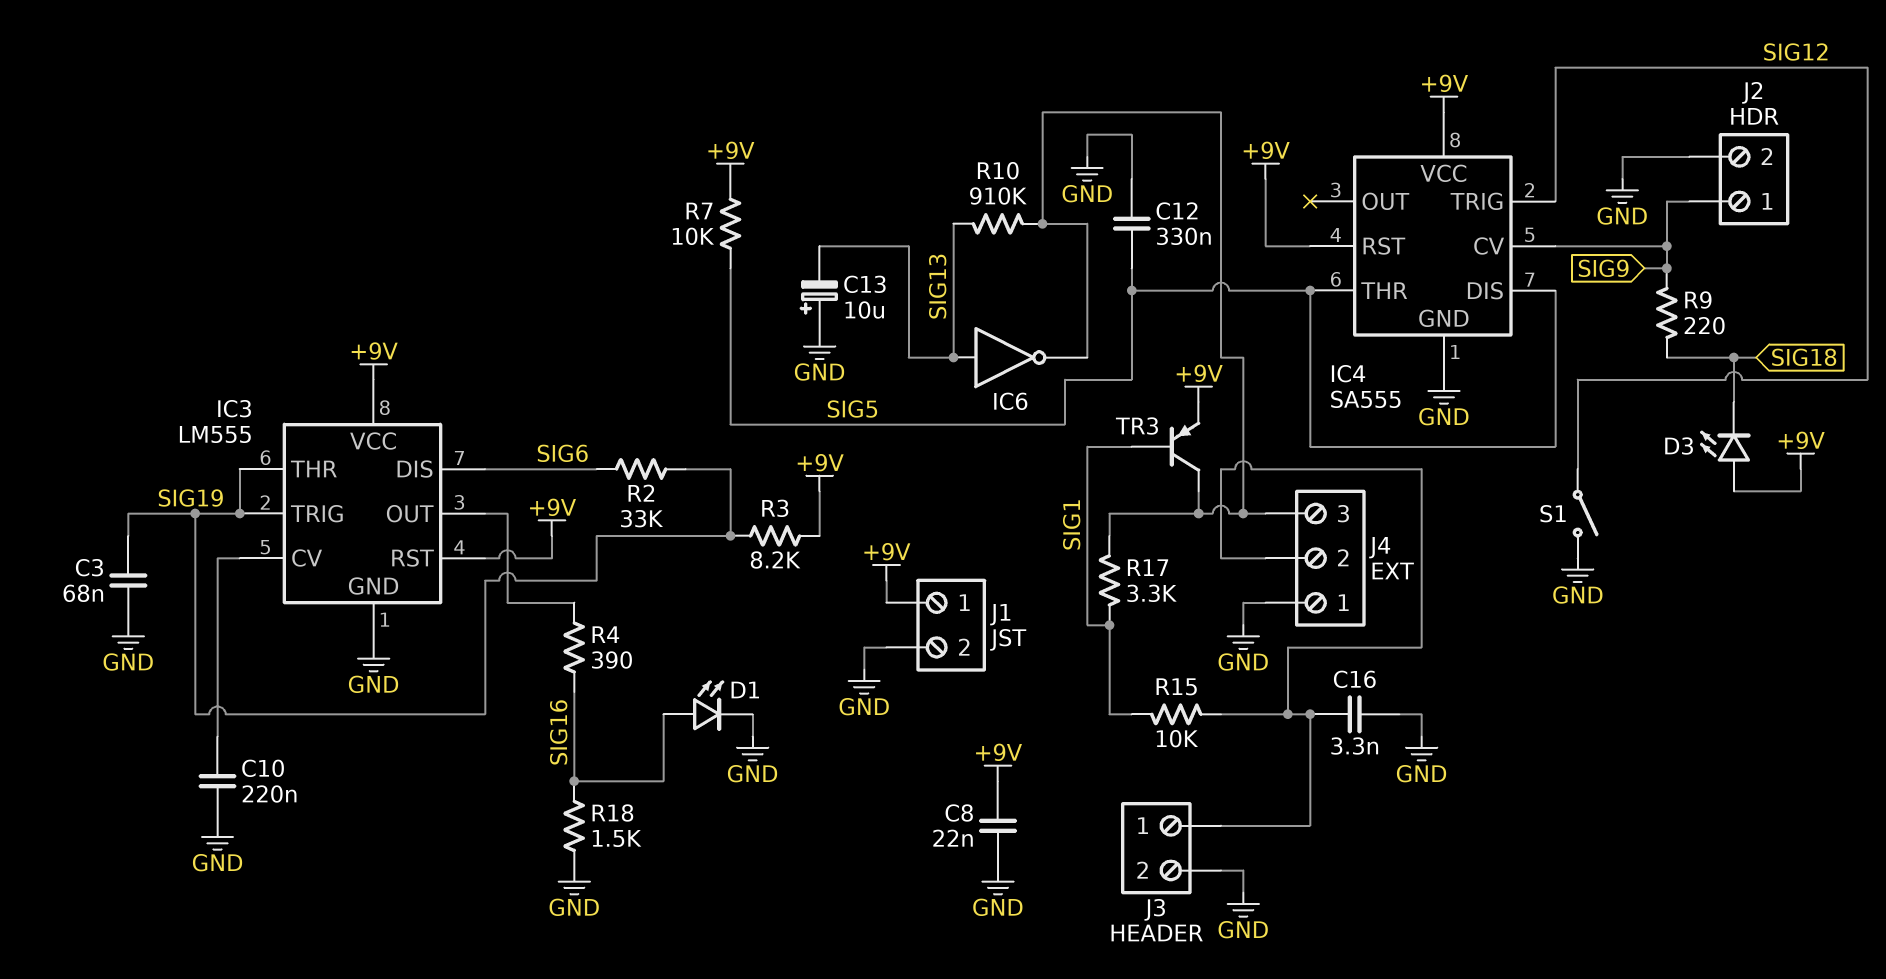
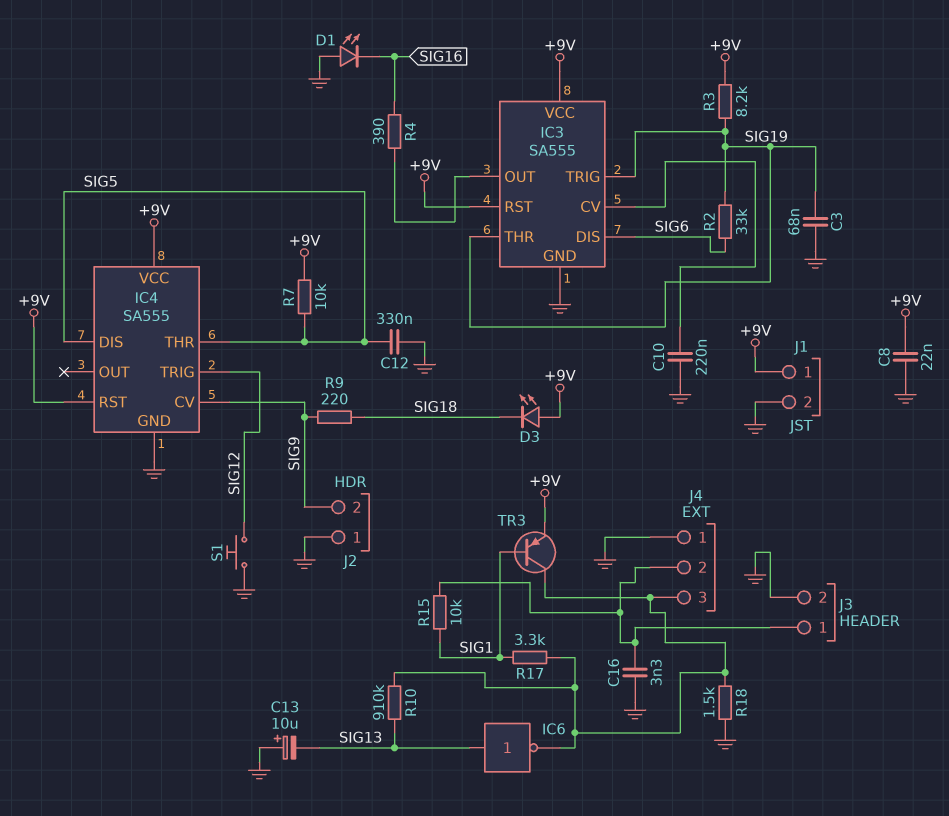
D1: LED (A SIG16, K GND) -> LED (A GND, K SIG16)
IC3: LM555 -> SA555
J2 pin 1: SIG9 -> GND
J2 pin 2: GND -> SIG9
R18: 1.5k (GND, SIG16) -> 1.5k (GND, J4/3)
S1: switch (GND, SIG12) -> button (GND, SIG12)

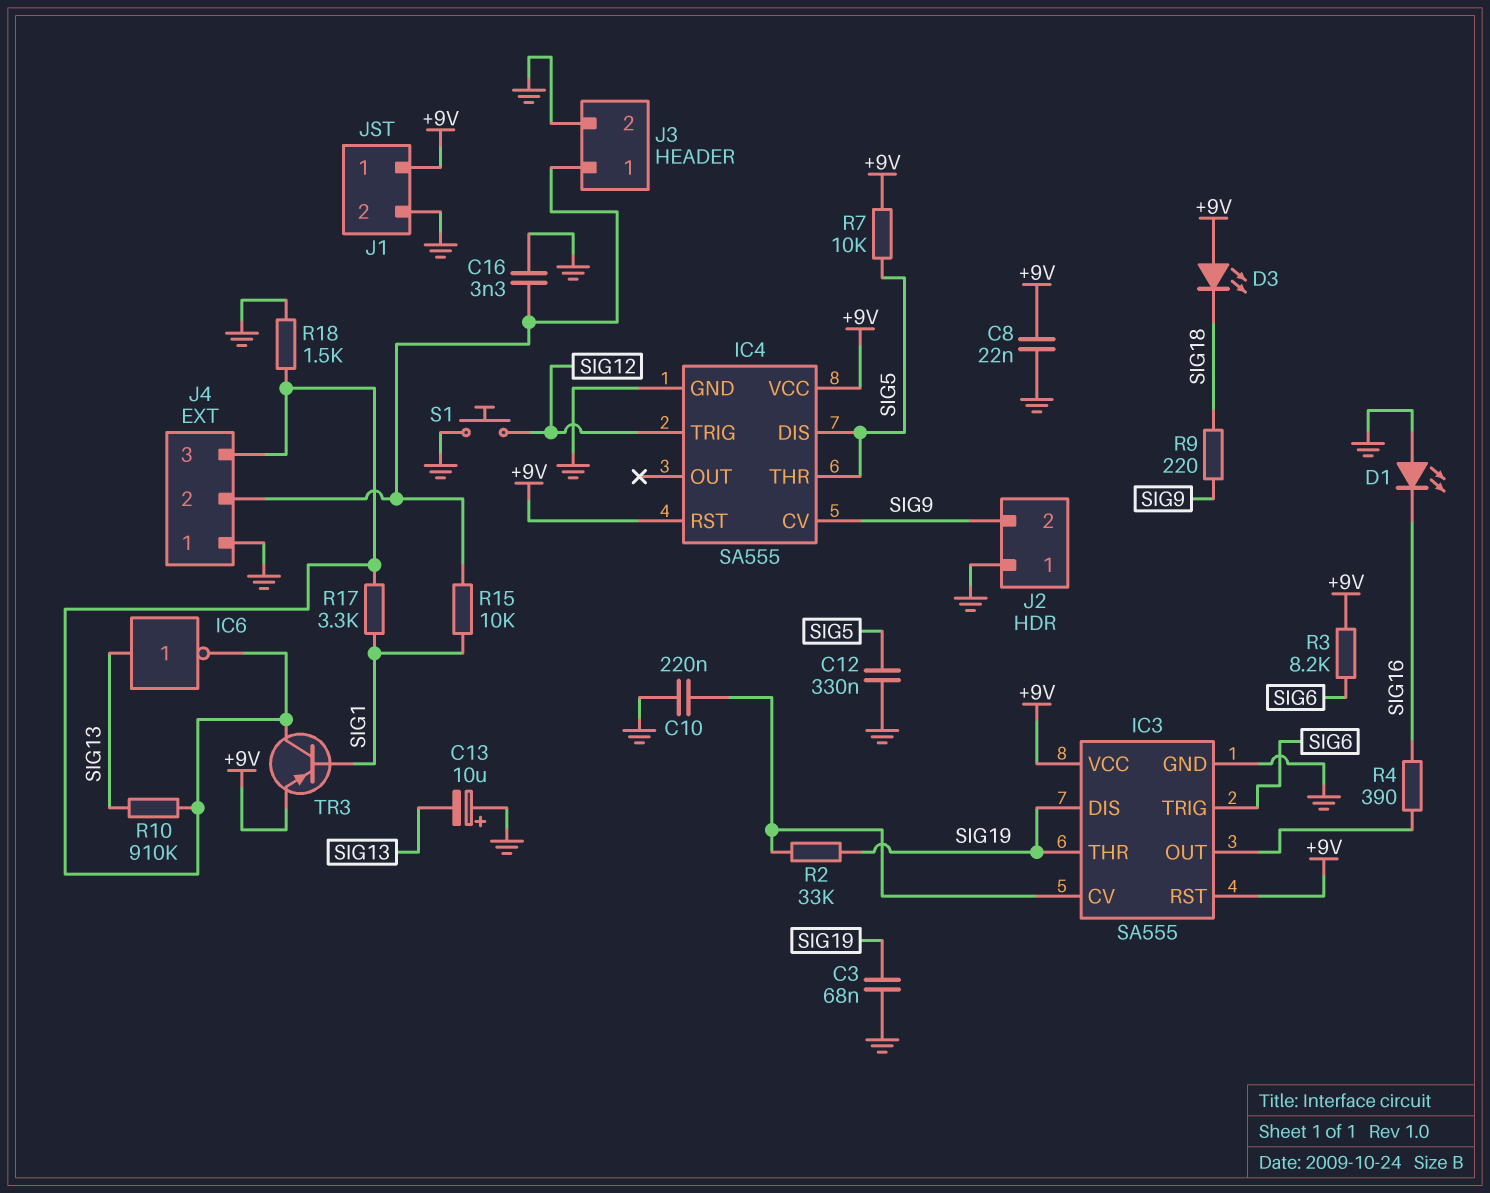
IC3 pin DIS: SIG6 -> SIG19
IC3 pin TRIG: SIG19 -> SIG6
R2: 33k (SIG6, SIG19) -> 33k (IC3/CV, SIG19)
R3: 8.2k (+9V, SIG19) -> 8.2k (+9V, SIG6)

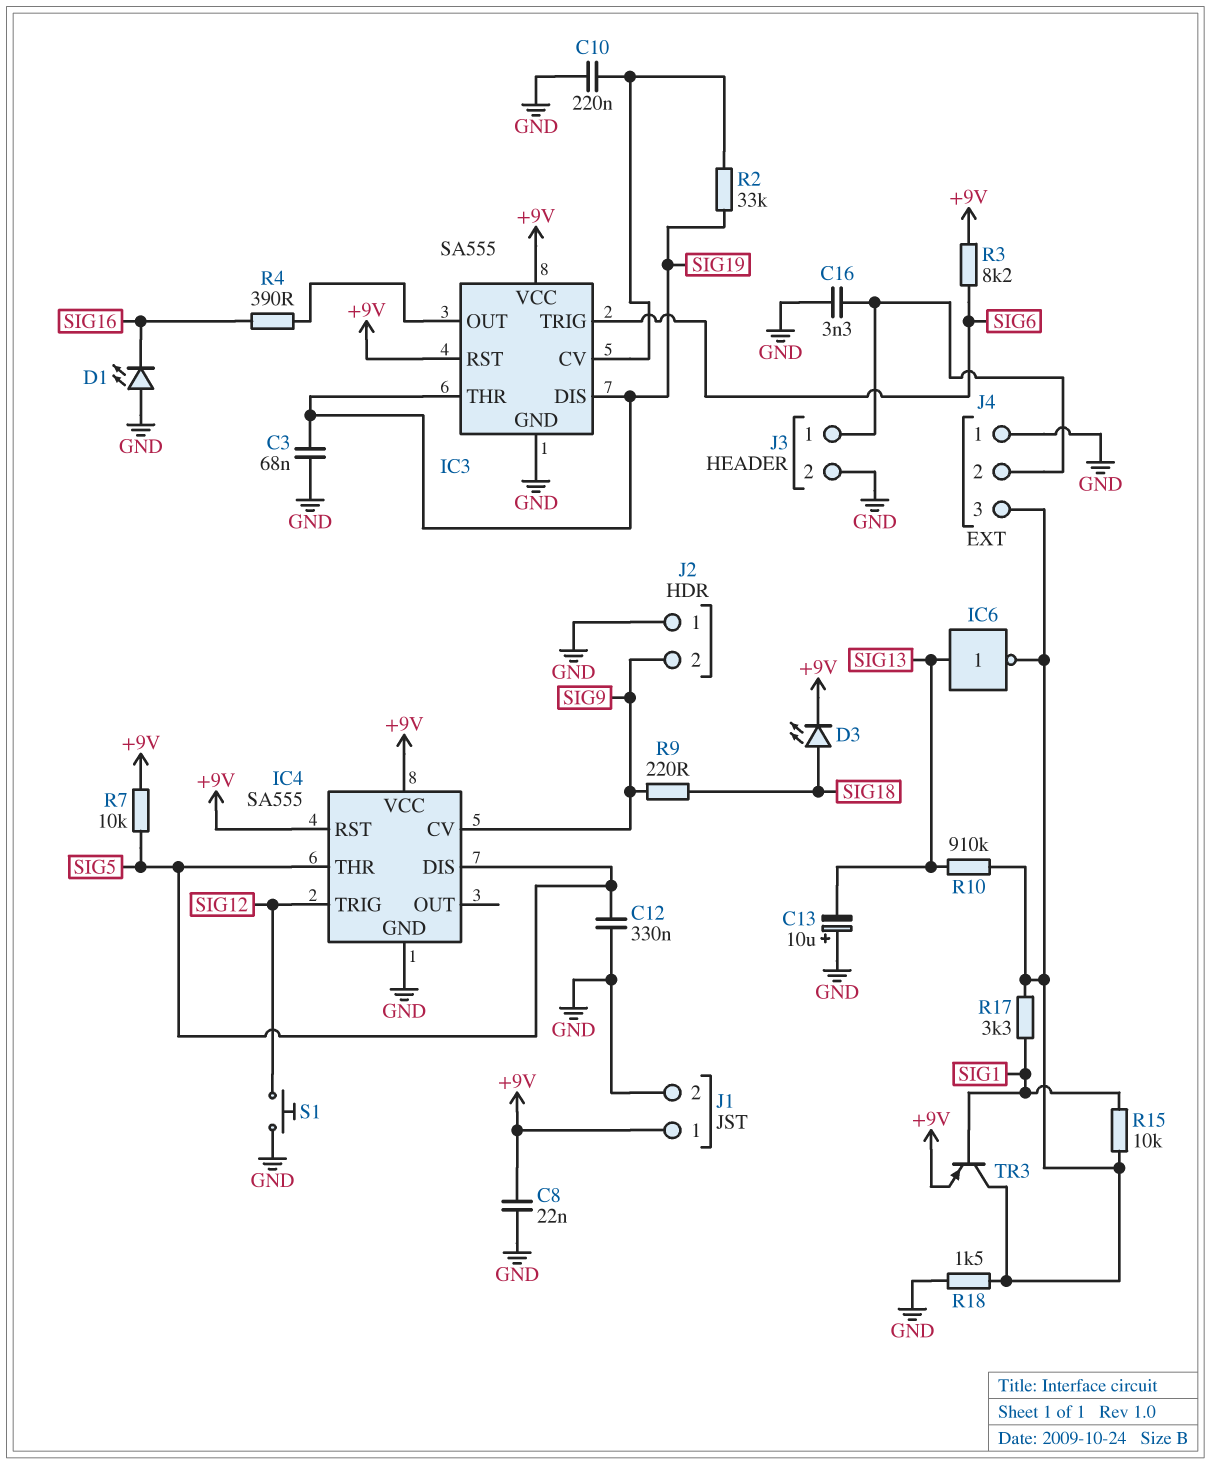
D3: LED (A +9V, K SIG18) -> LED (A SIG18, K +9V)
R15: 10k (J3/1, SIG1) -> 10k (J4/3, SIG1)

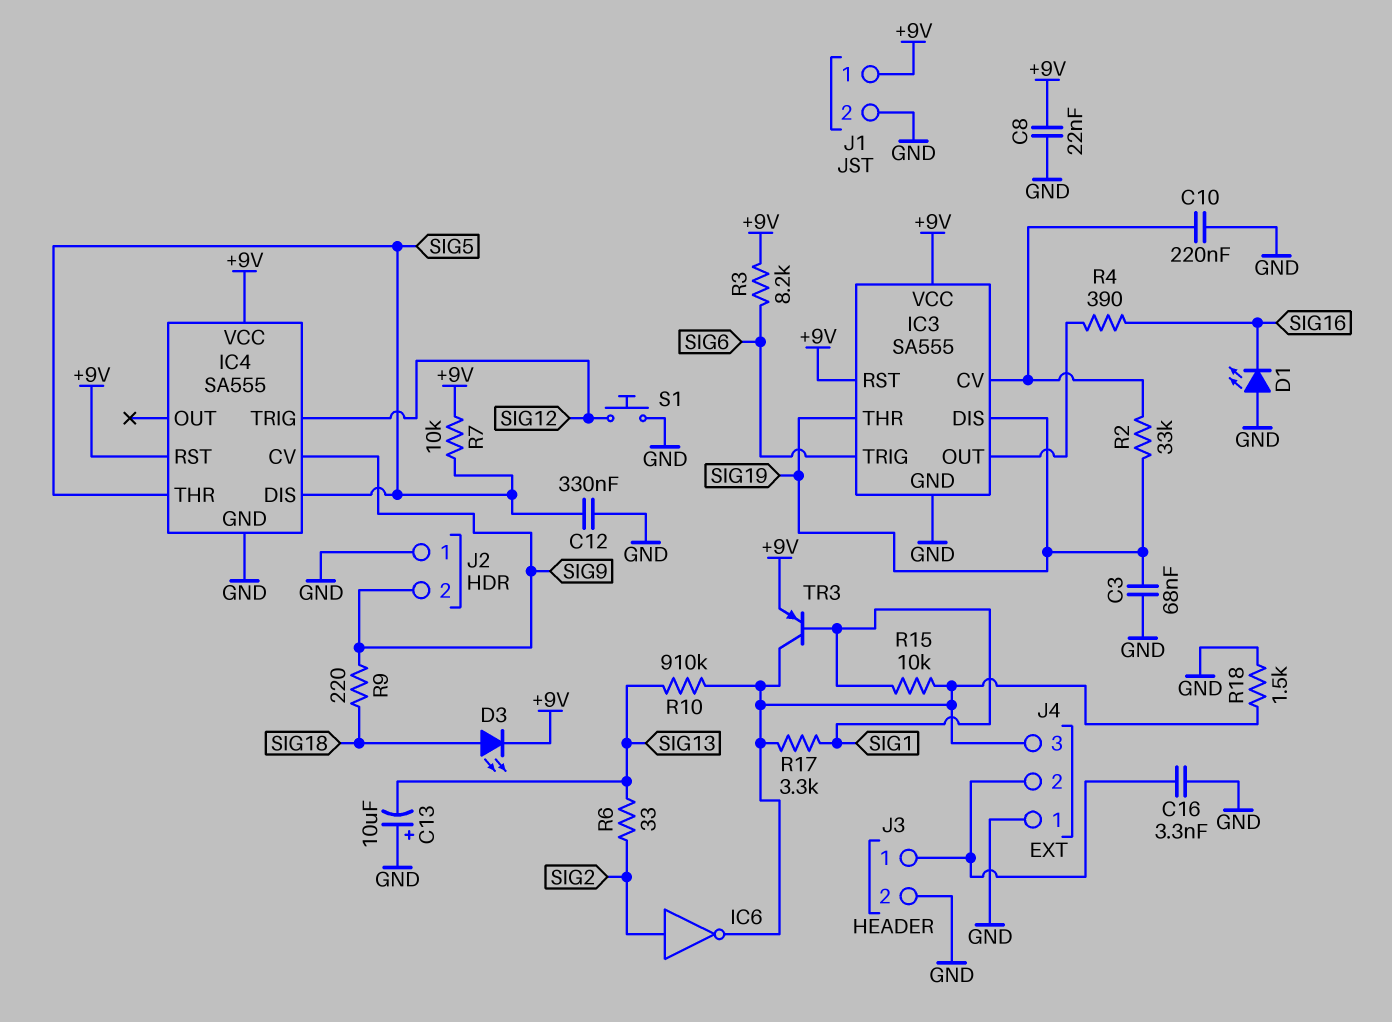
IC6: NOT (in SIG13, out J4/3) -> NOT (in SIG2, out J4/3)
R6: none -> 33 (SIG2, SIG13)

